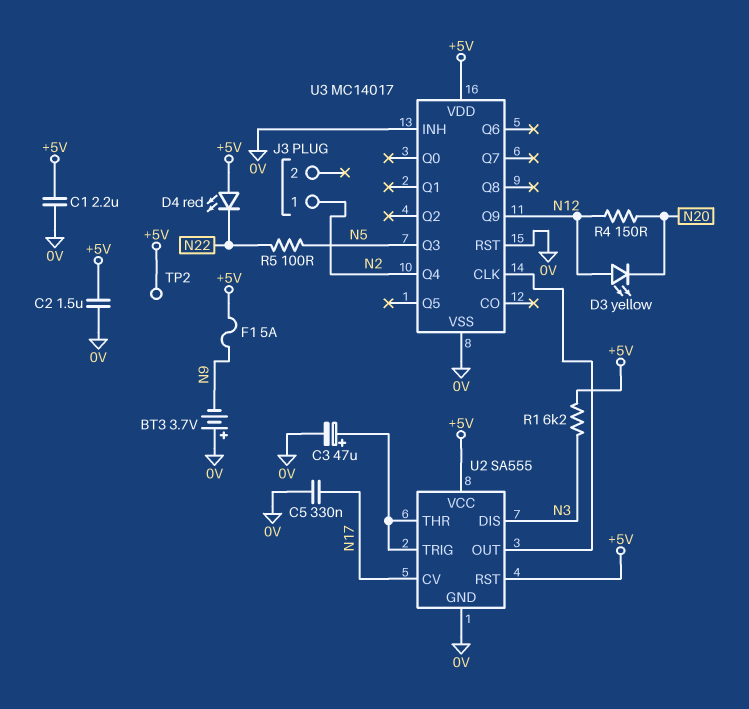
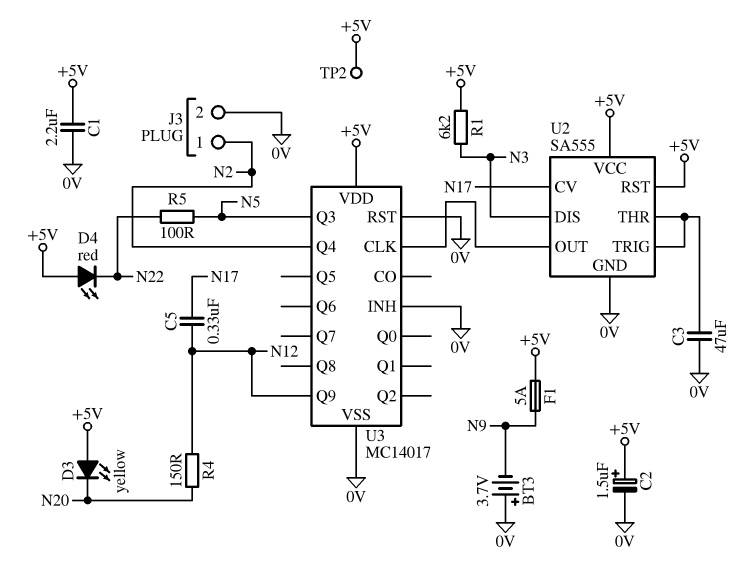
C2: 1.5uF (+5V, 0V) -> 1.5uF (plus +5V, minus 0V)
C3: 47uF (plus U2/THR, minus 0V) -> 47uF (0V, U2/THR)
C5: 330nF (0V, N17) -> 330nF (N12, N17)
D3: LED yellow (A N12, K N20) -> LED yellow (A +5V, K N20)
J3 pin 2: none -> 0V

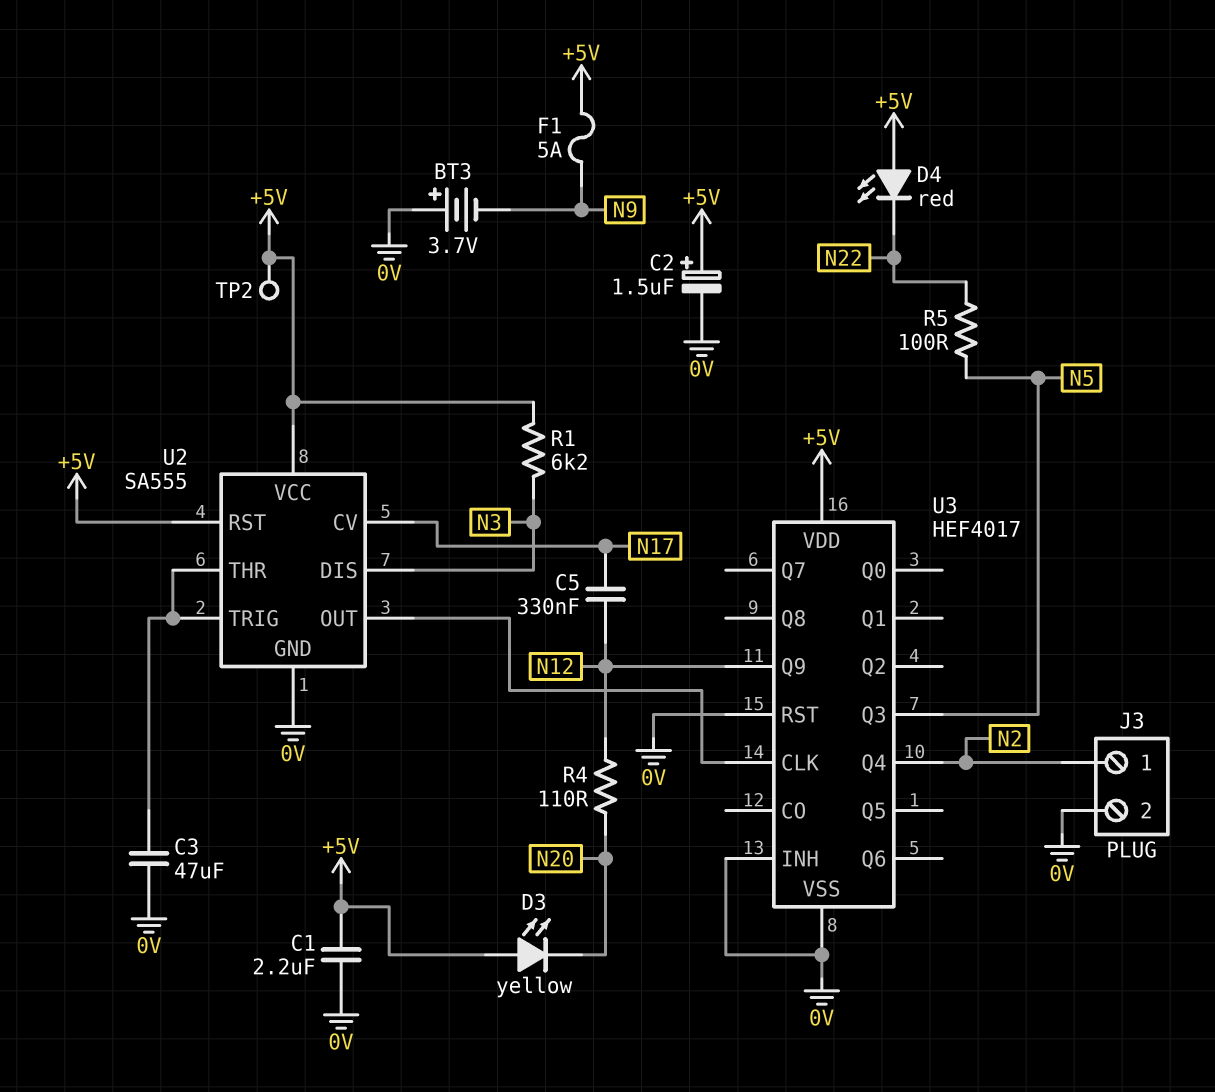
R4: 150 (N12, N20) -> 110 (N12, N20)
U3: MC14017 -> HEF4017

